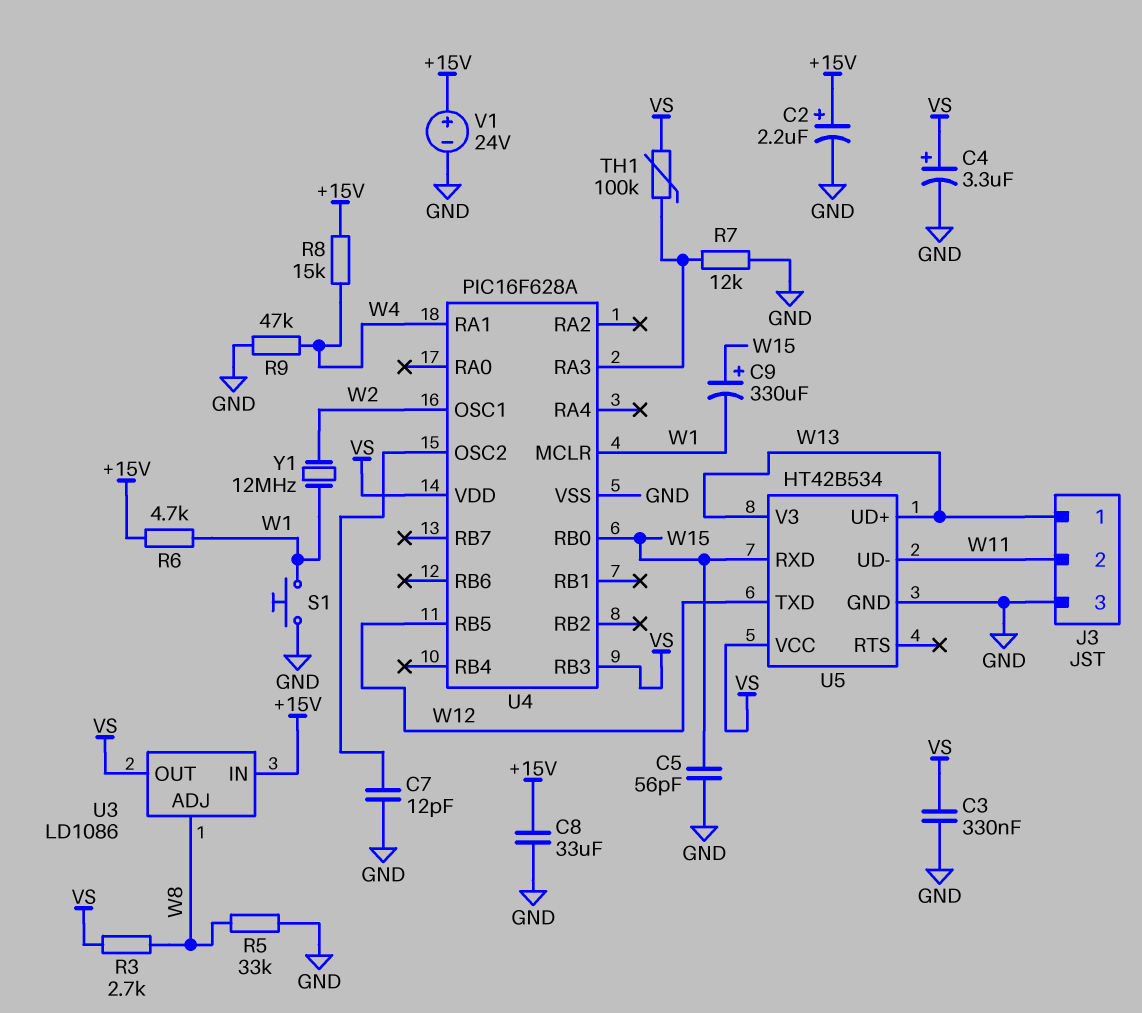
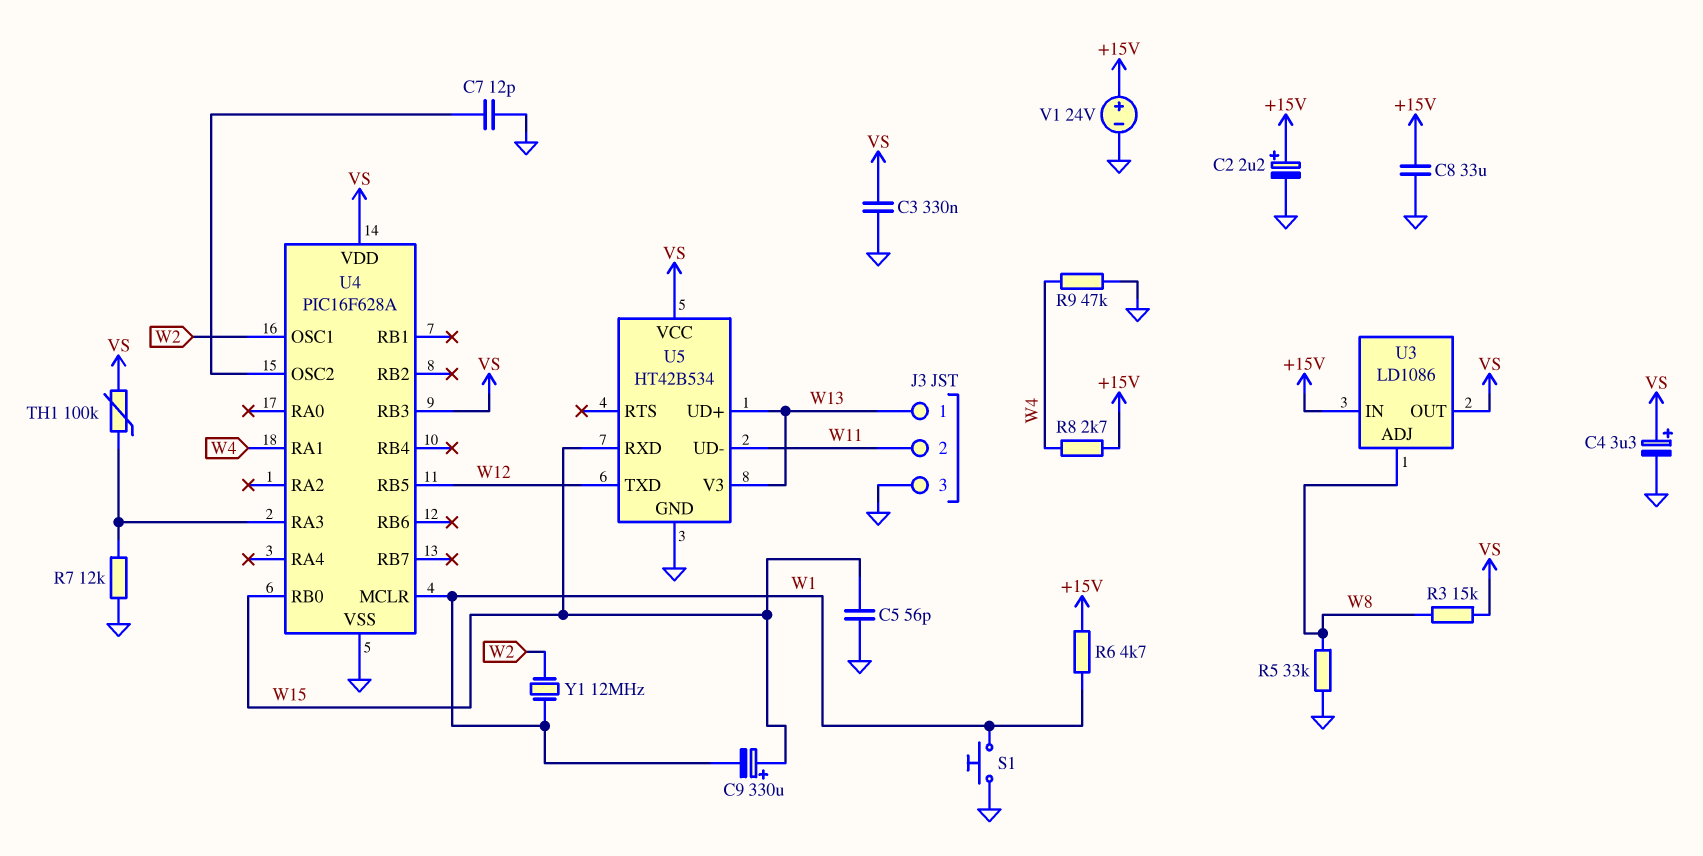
R3: 2.7k (VS, W8) -> 15k (VS, W8)
R8: 15k (+15V, W4) -> 2.7k (+15V, W4)

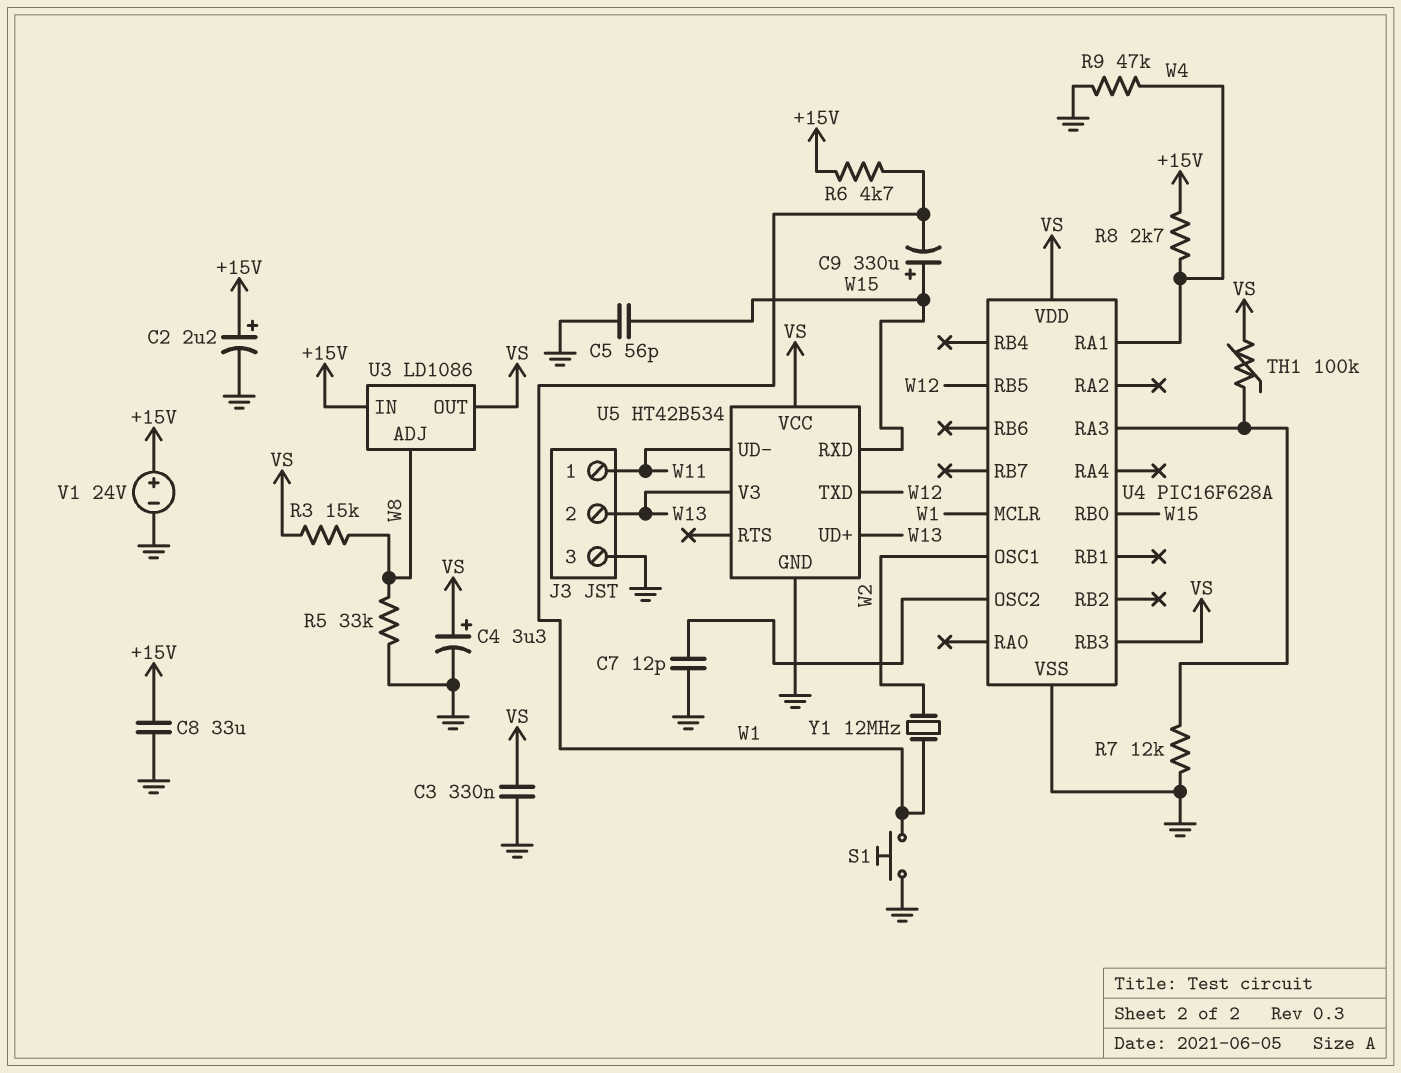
J3 pin 1: W13 -> W11
J3 pin 2: W11 -> W13

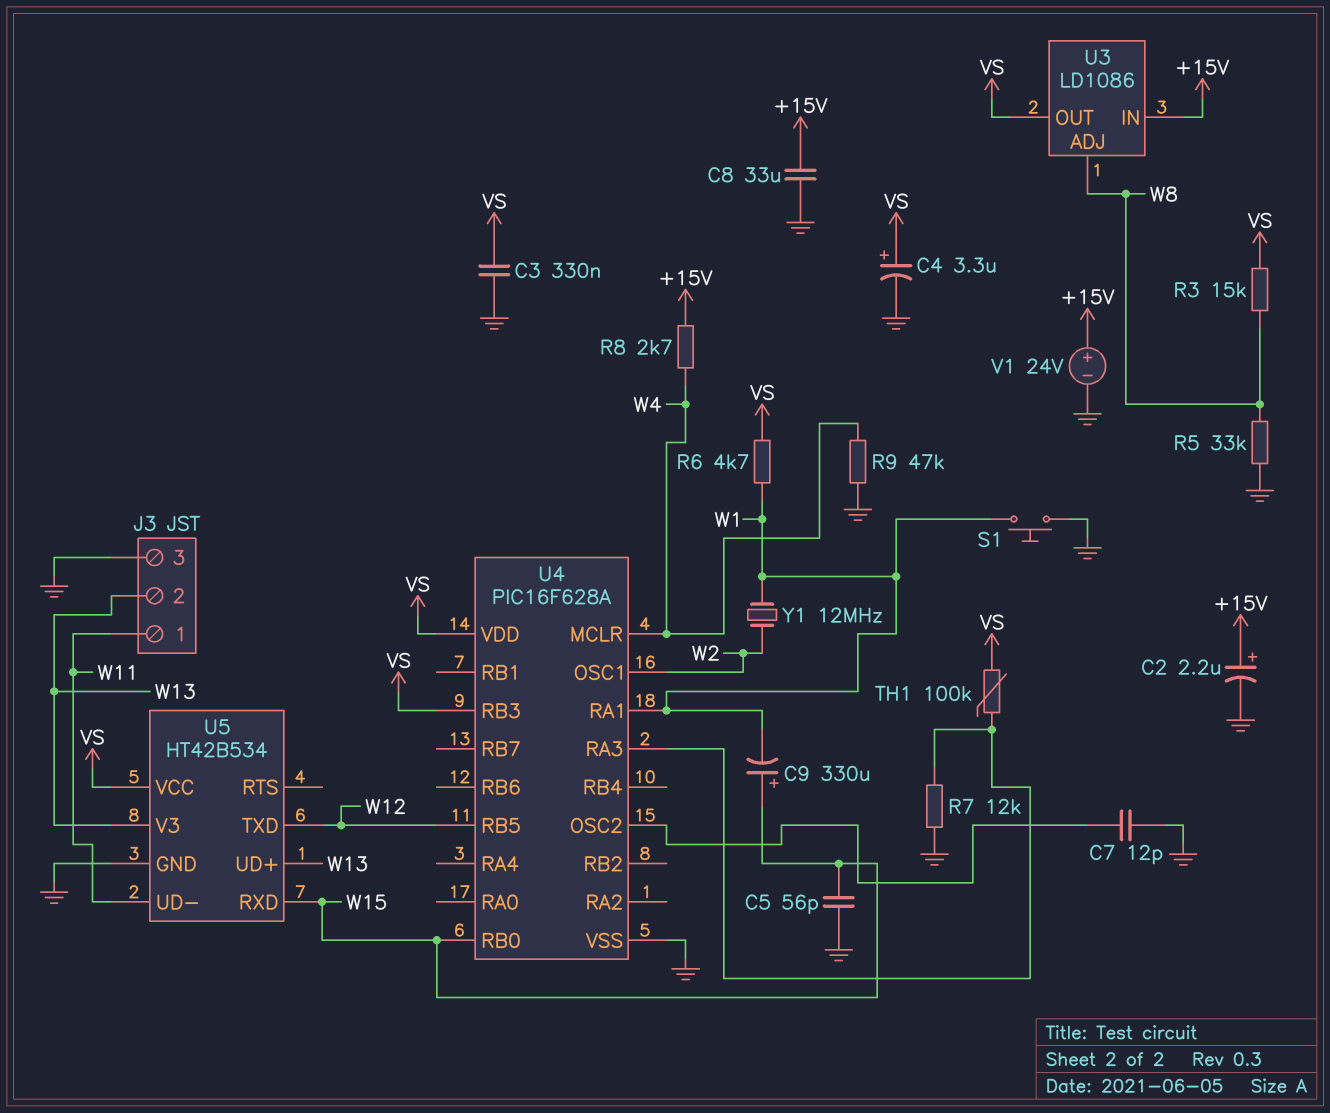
R6: 4.7k (+15V, W1) -> 4.7k (VS, W1)
U4 pin MCLR: W1 -> W4
U4 pin RA1: W4 -> W1

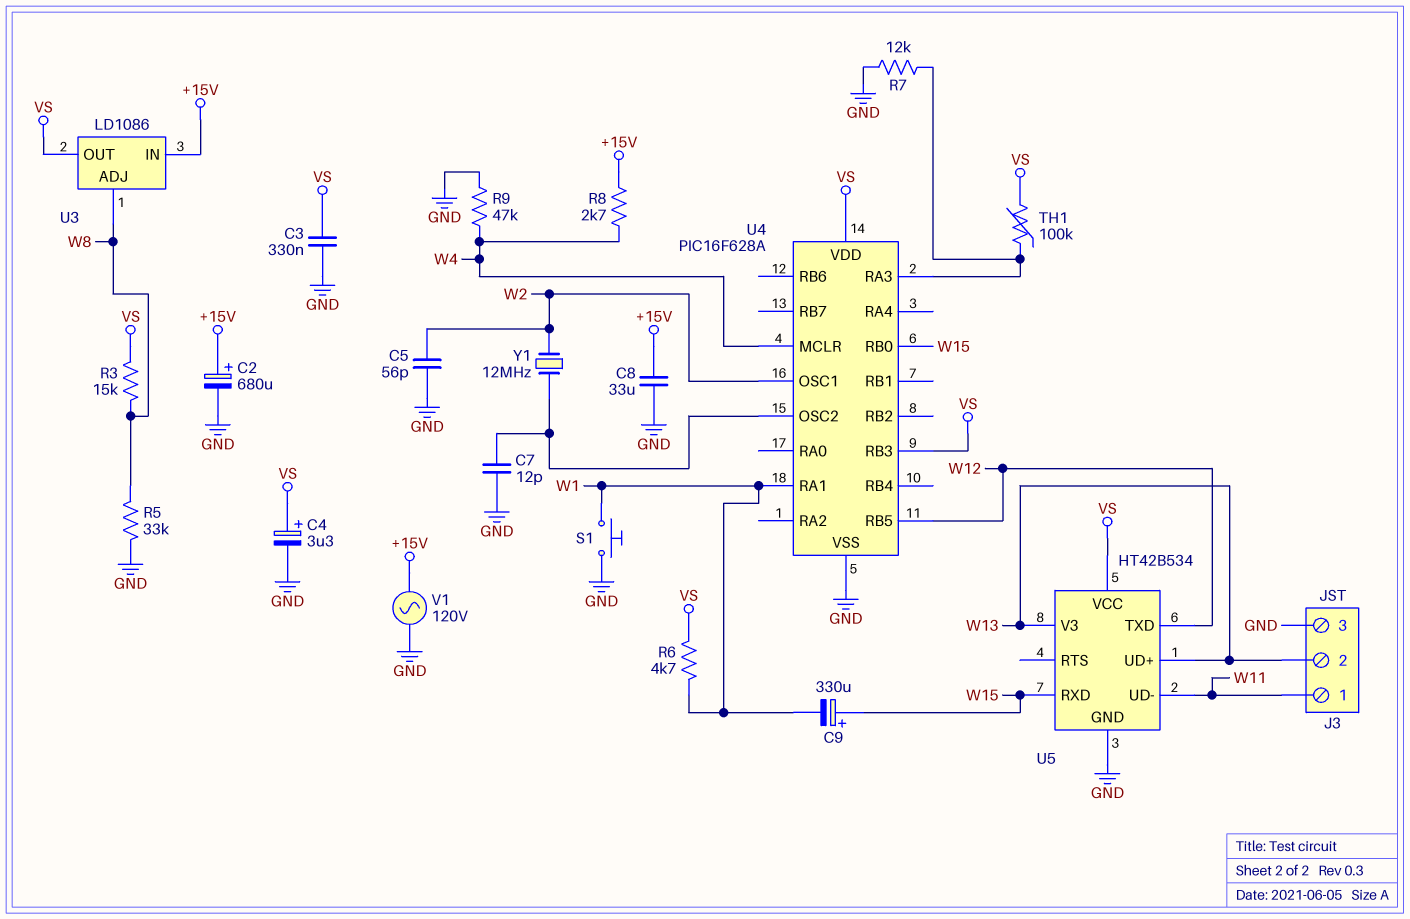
C2: 2.2uF (plus +15V, minus GND) -> 680uF (plus +15V, minus GND)
C5: 56pF (GND, W15) -> 56pF (GND, W2)
V1: 24V (plus +15V, minus GND) -> AC 120V (+15V, GND)
Y1: 12MHz (W1, W2) -> 12MHz (U4/OSC2, W2)

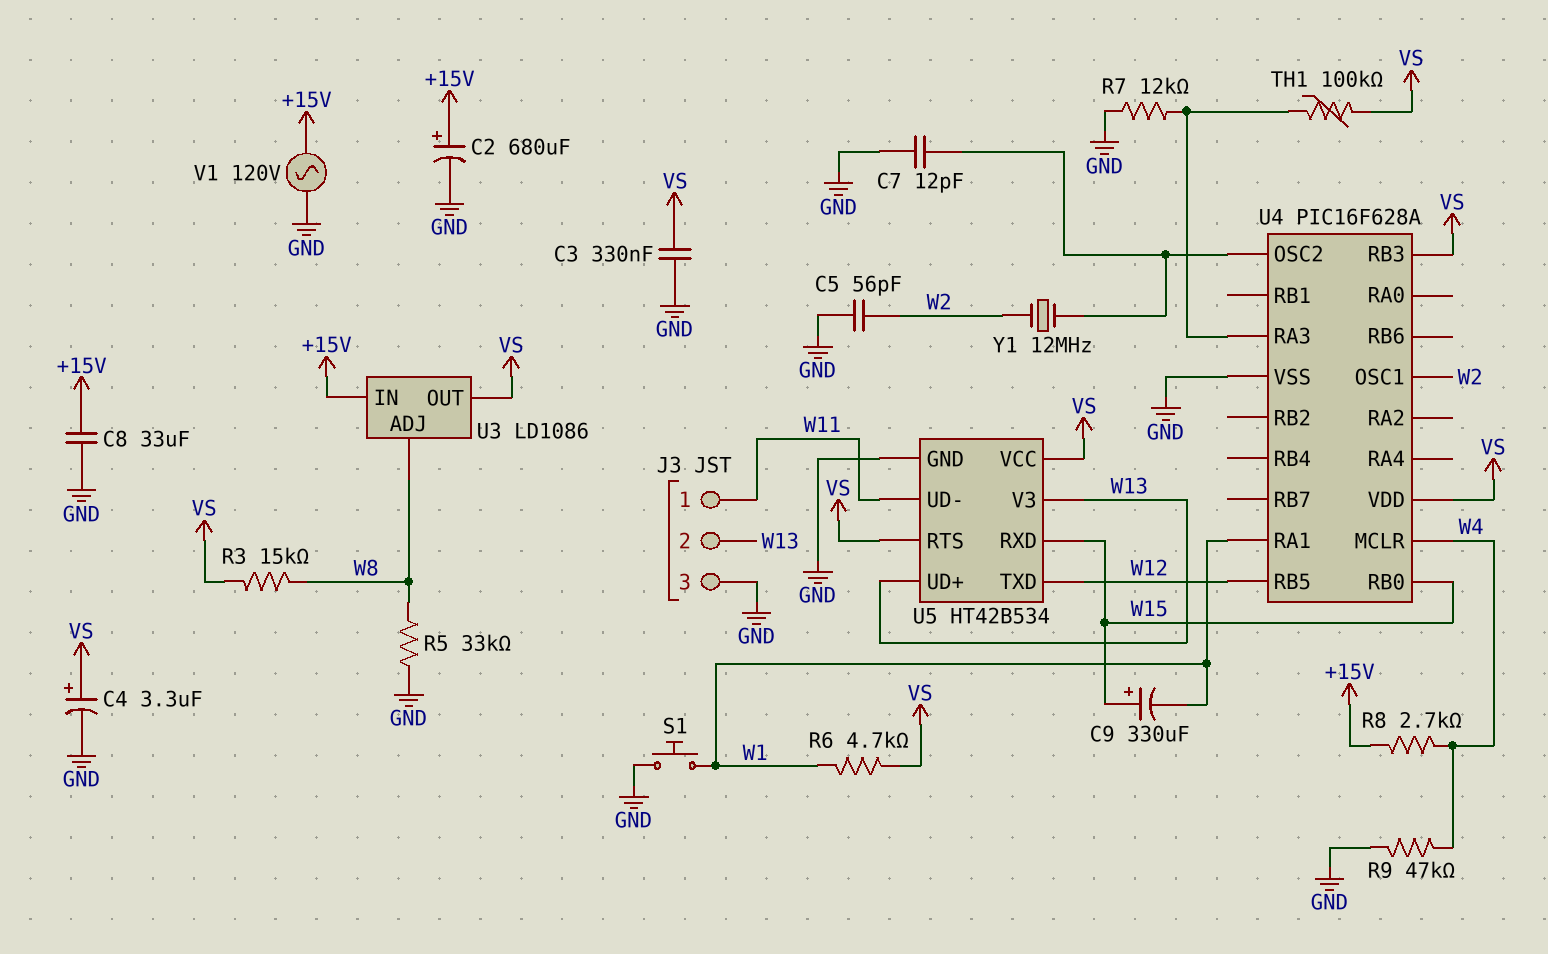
U5 pin RTS: none -> VS

